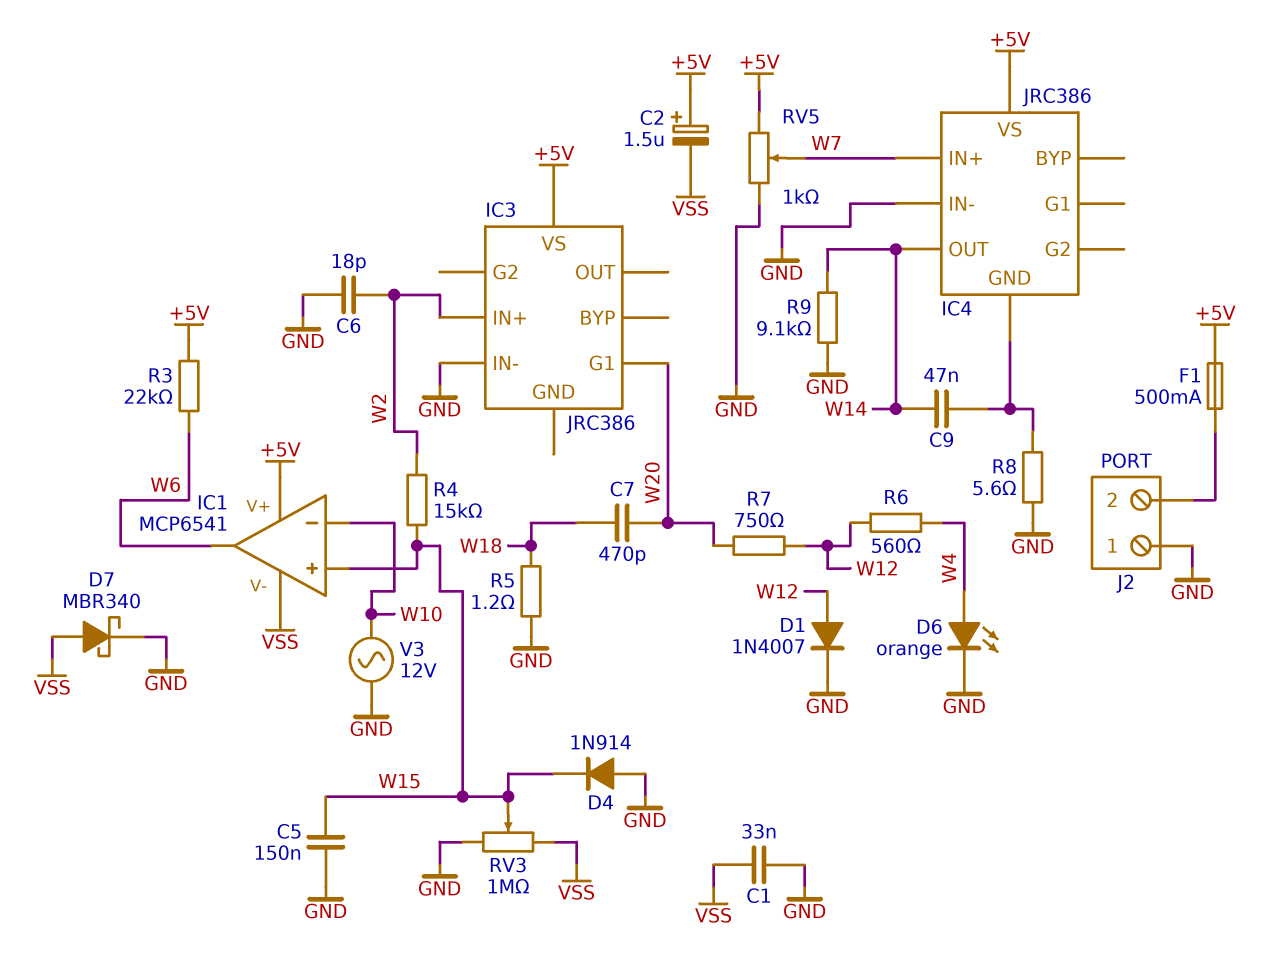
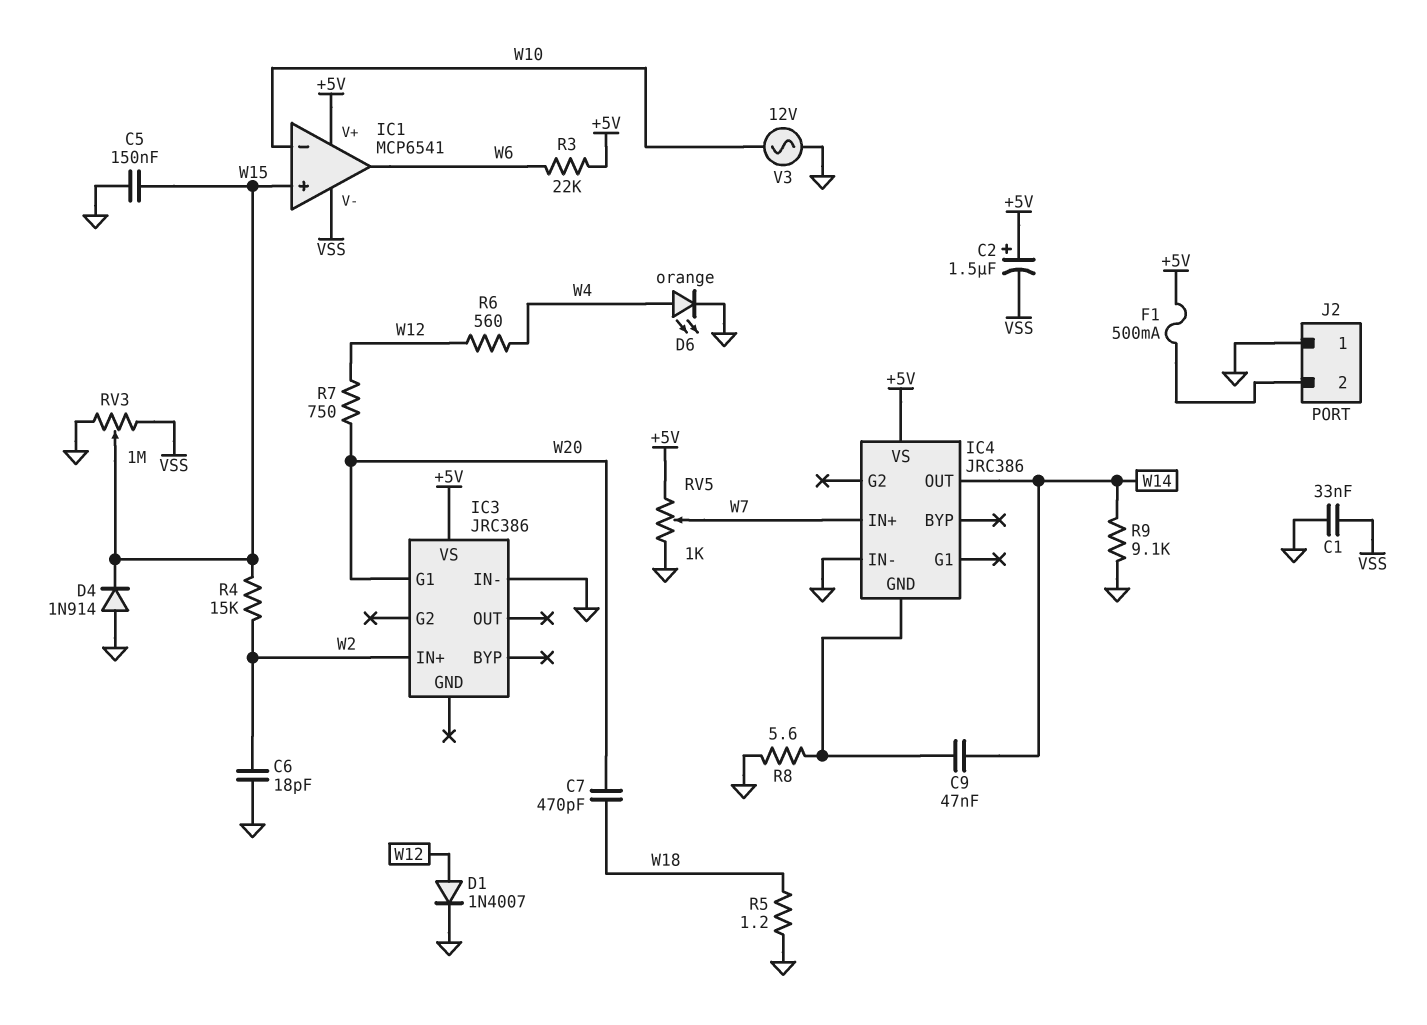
D7: schottky MBR340 (A VSS, K GND) -> none

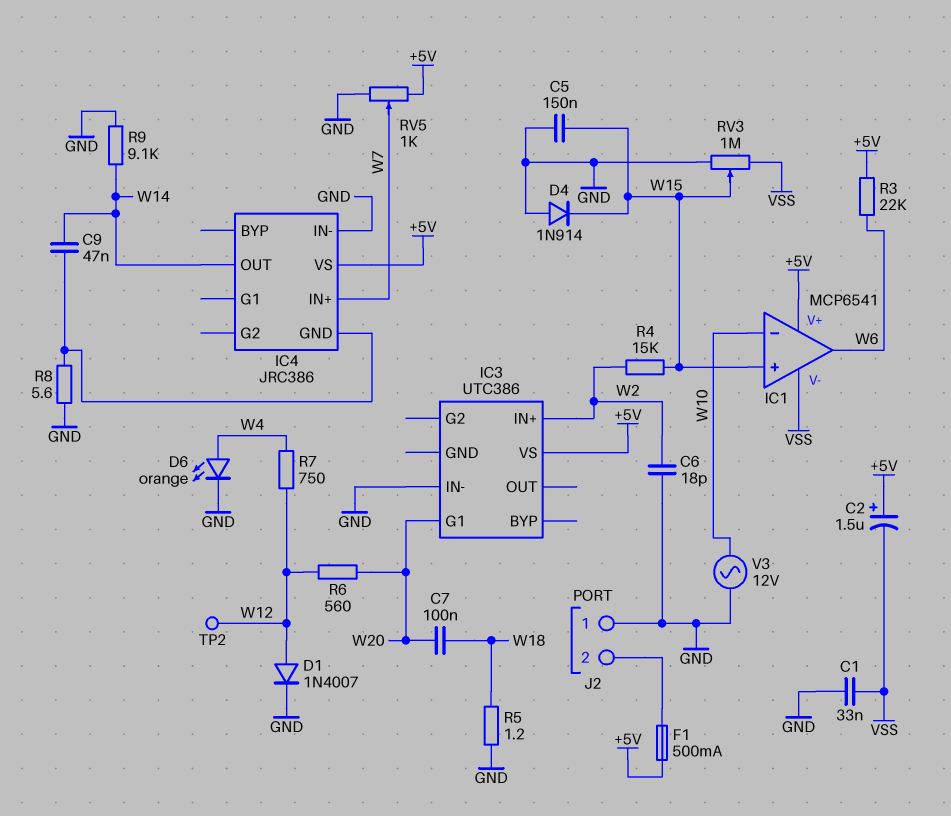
C7: 470pF (W18, W20) -> 100nF (W18, W20)
IC3: JRC386 -> UTC386
R6: 560 (W4, W12) -> 560 (W12, W20)
R7: 750 (W12, W20) -> 750 (W4, W12)
TP2: none -> test point (W12)

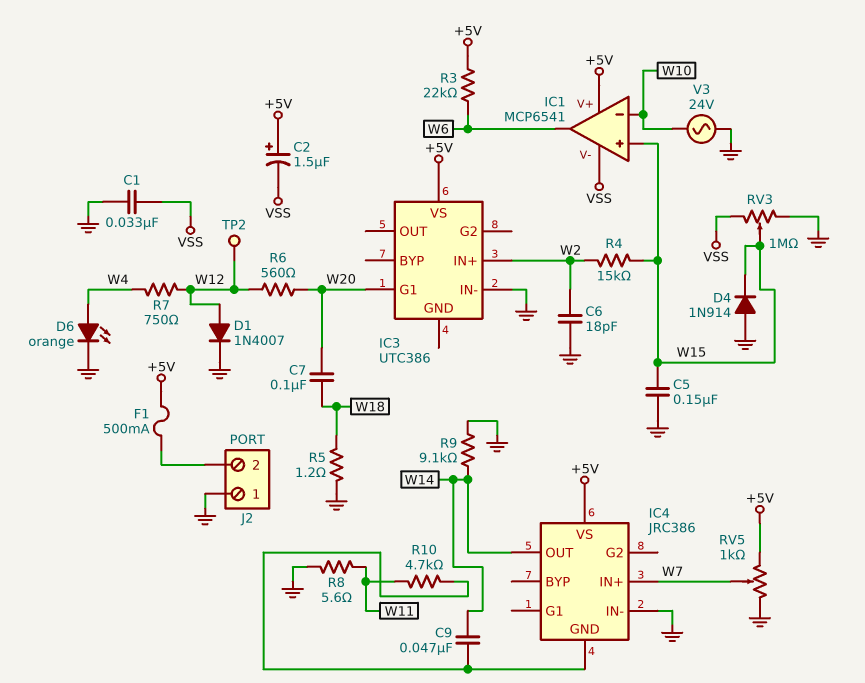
R8: 5.6 (GND, IC4/GND) -> 5.6 (GND, W11)
R10: none -> 4.7k (IC4/GND, W11)
V3: AC 12V (GND, W10) -> AC 24V (GND, W10)

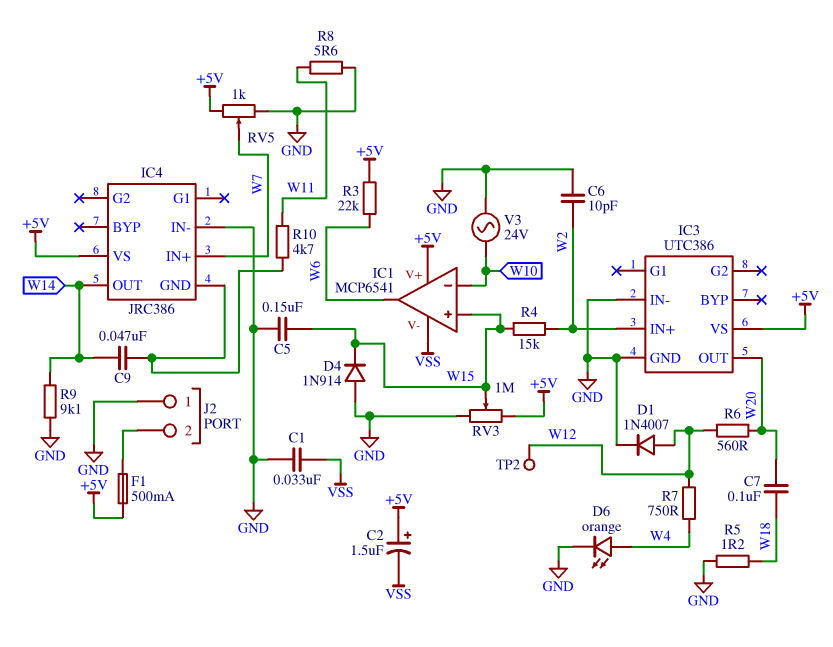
C6: 18pF (GND, W2) -> 10pF (GND, W2)
IC3 pin G1: W20 -> none
IC3 pin GND: none -> GND
IC3 pin OUT: none -> W20
RV3: 1M (GND, VSS, wiper W15) -> 1M (+5V, GND, wiper W15)

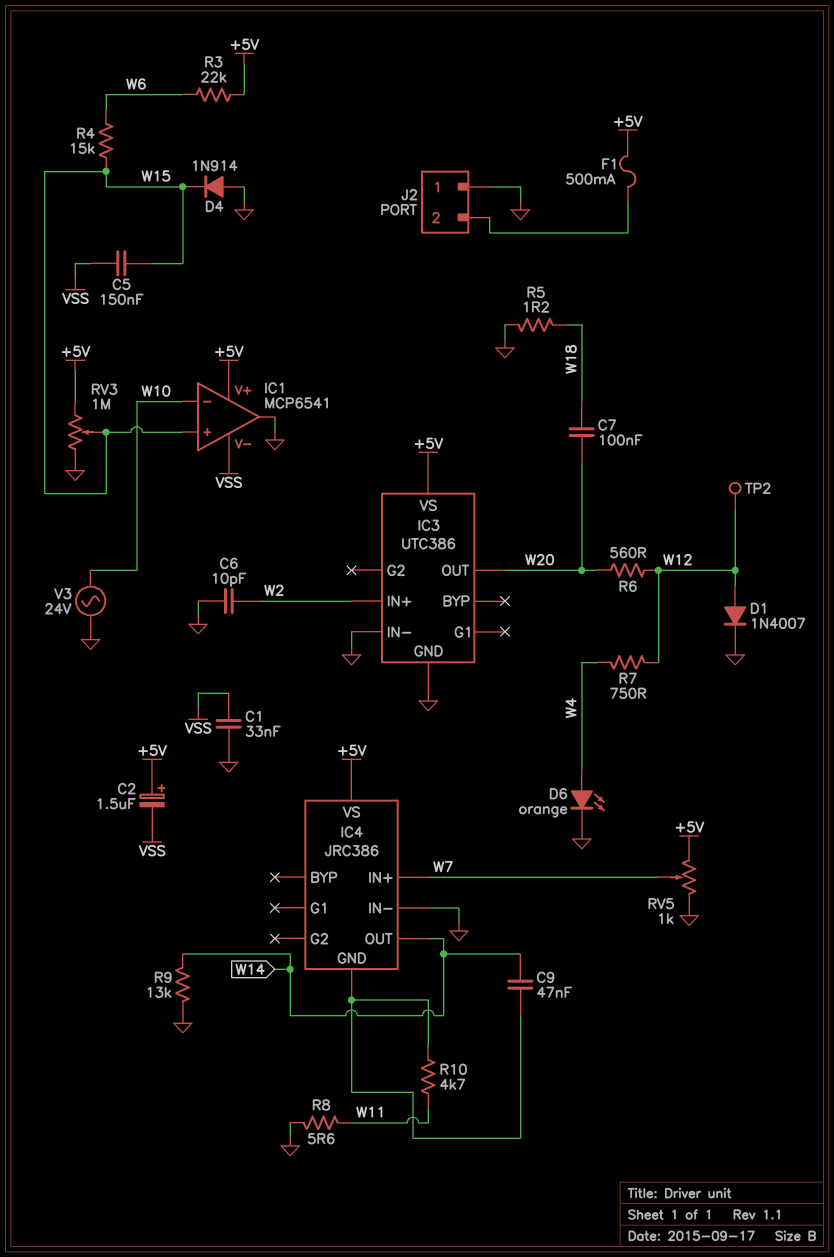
C5: 150nF (GND, W15) -> 150nF (VSS, W15)
IC1 pin out: W6 -> GND
R4: 15k (W2, W15) -> 15k (W6, W15)
R9: 9.1k (GND, W14) -> 13k (GND, W14)

